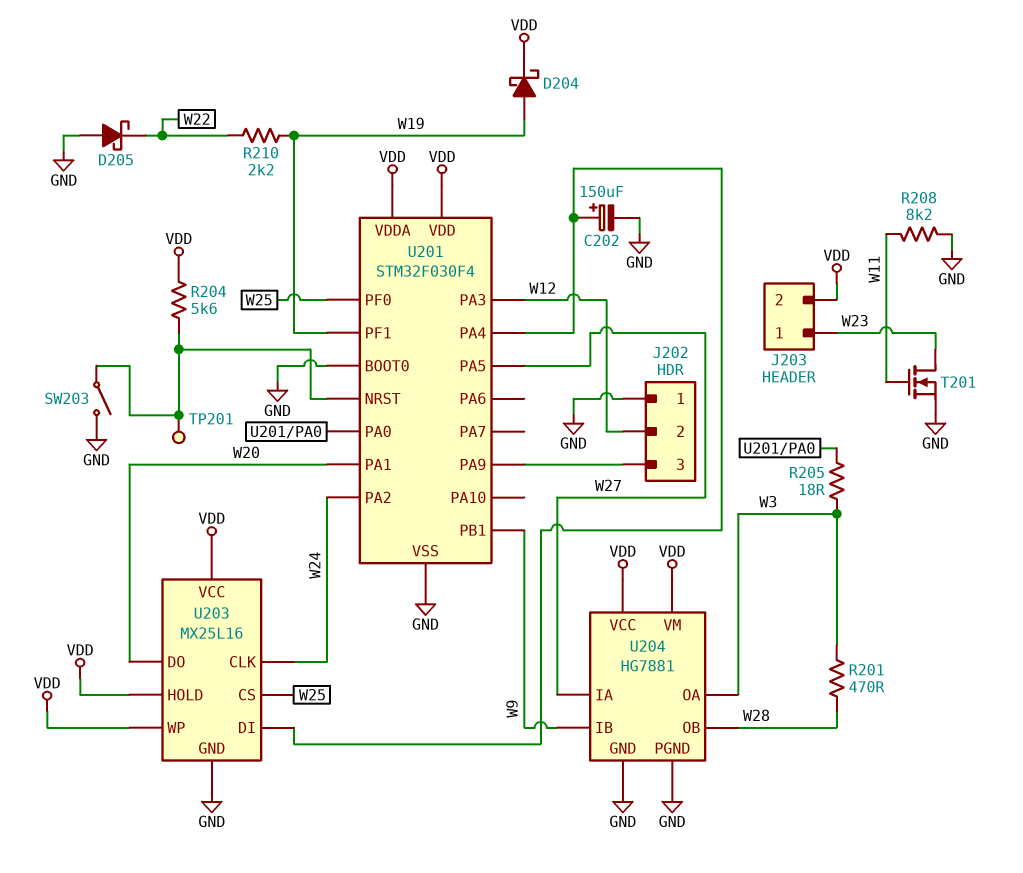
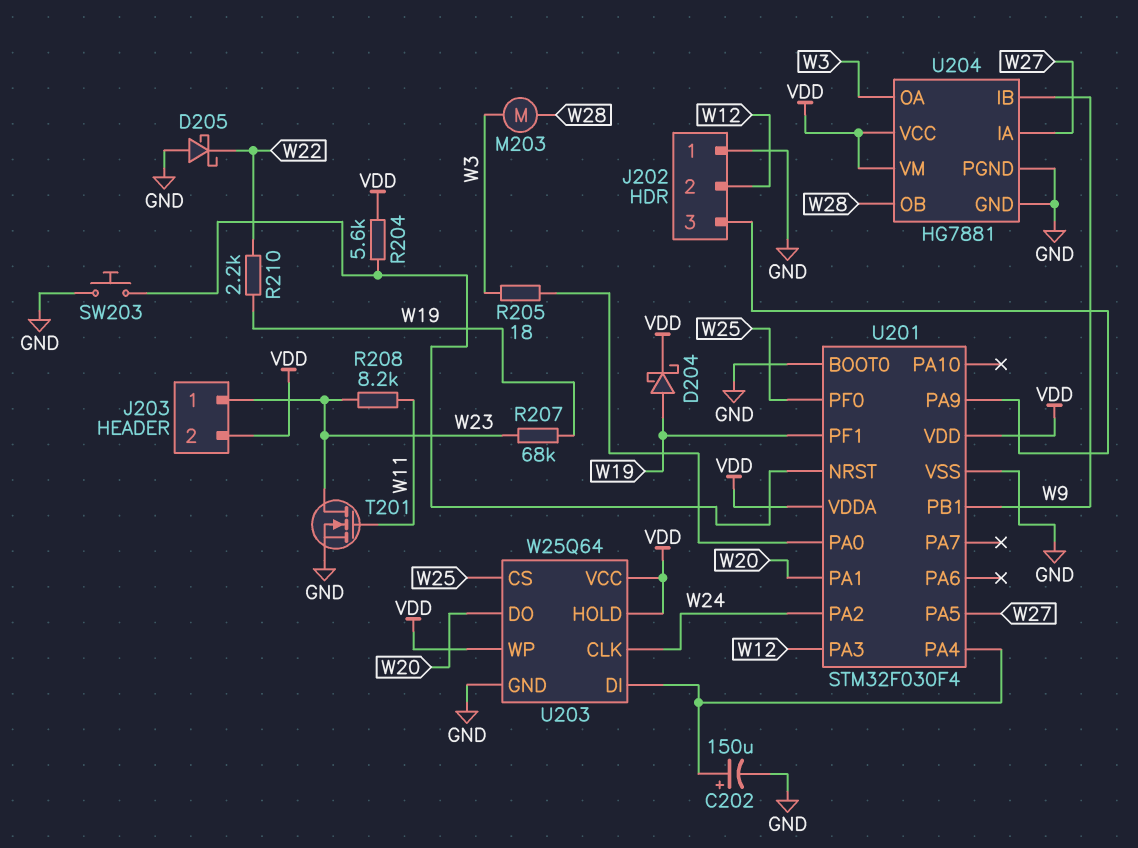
M203: none -> motor (W3, W28)
R201: 470 (W3, W28) -> none
R207: none -> 68k (W19, W23)
R208: 8.2k (GND, W11) -> 8.2k (W11, W23)
SW203: switch (GND, U201/NRST) -> button (GND, U201/NRST)
TP201: test point (U201/NRST) -> none
U203: MX25L16 -> W25Q64

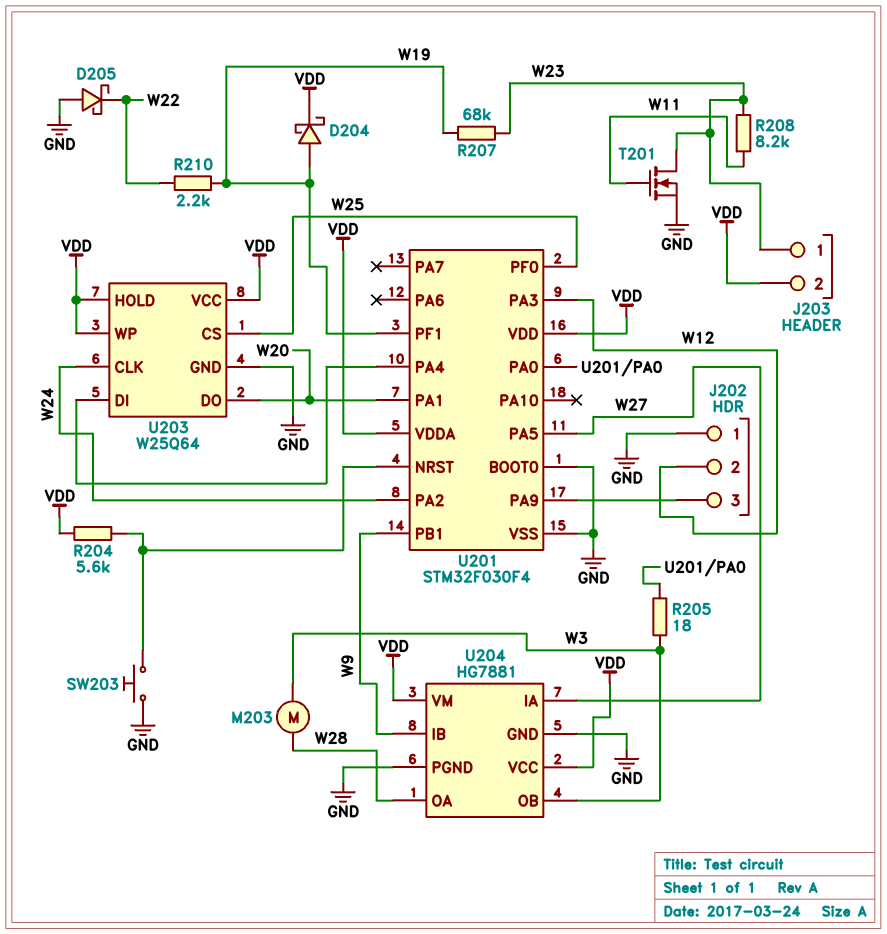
C202: 150uF (plus U201/PA4, minus GND) -> none
U204 pin OA: W3 -> W28
U204 pin OB: W28 -> W3

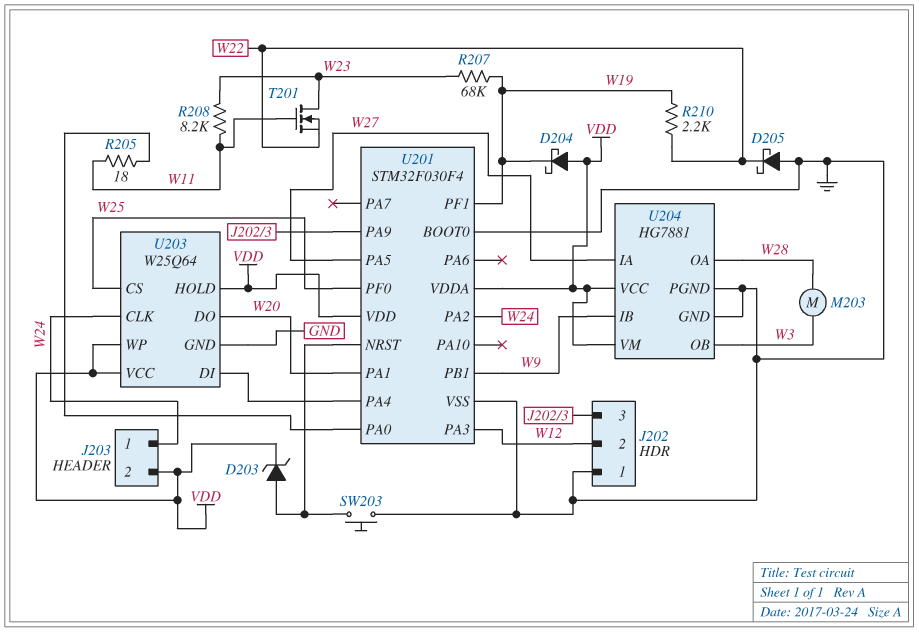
D203: none -> zener (A U201/NRST, K VDD)
D204: schottky (A W19, K VDD) -> schottky (A VDD, K W19)
J203 pin 1: W23 -> W24
R204: 5.6k (U201/NRST, VDD) -> none
R205: 18 (U201/PA0, W3) -> 18 (U201/PA0, W11)
T201: NMOS (G W11, D W23, S GND) -> NMOS (G W11, D W23, S W22)

